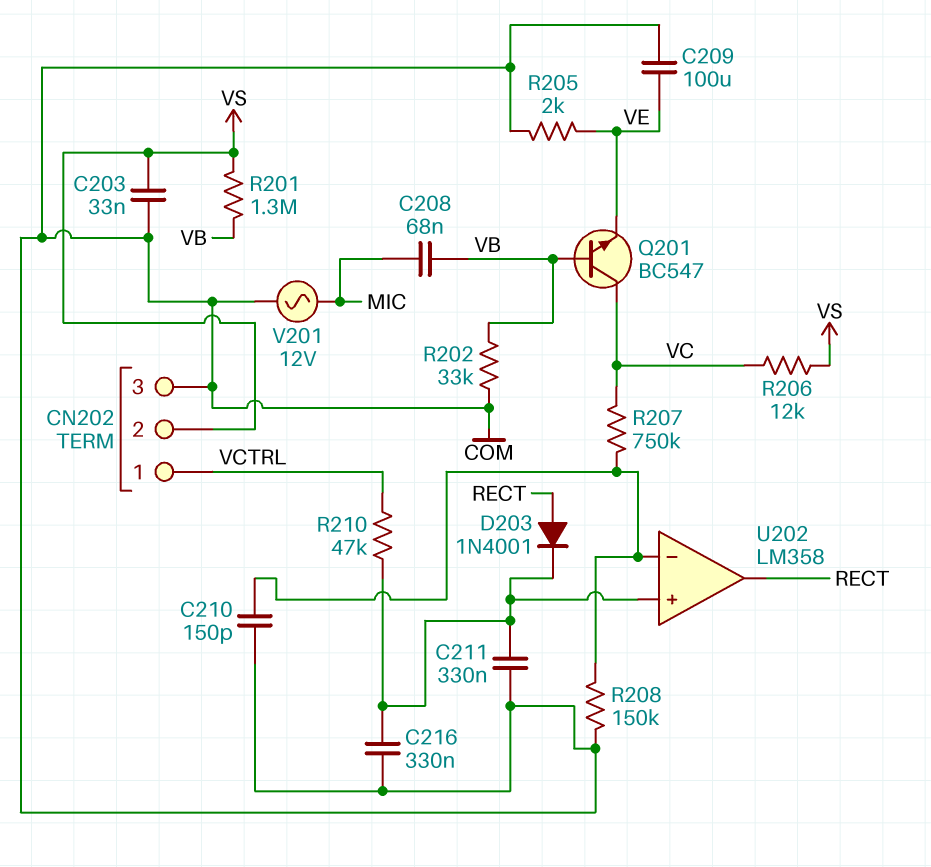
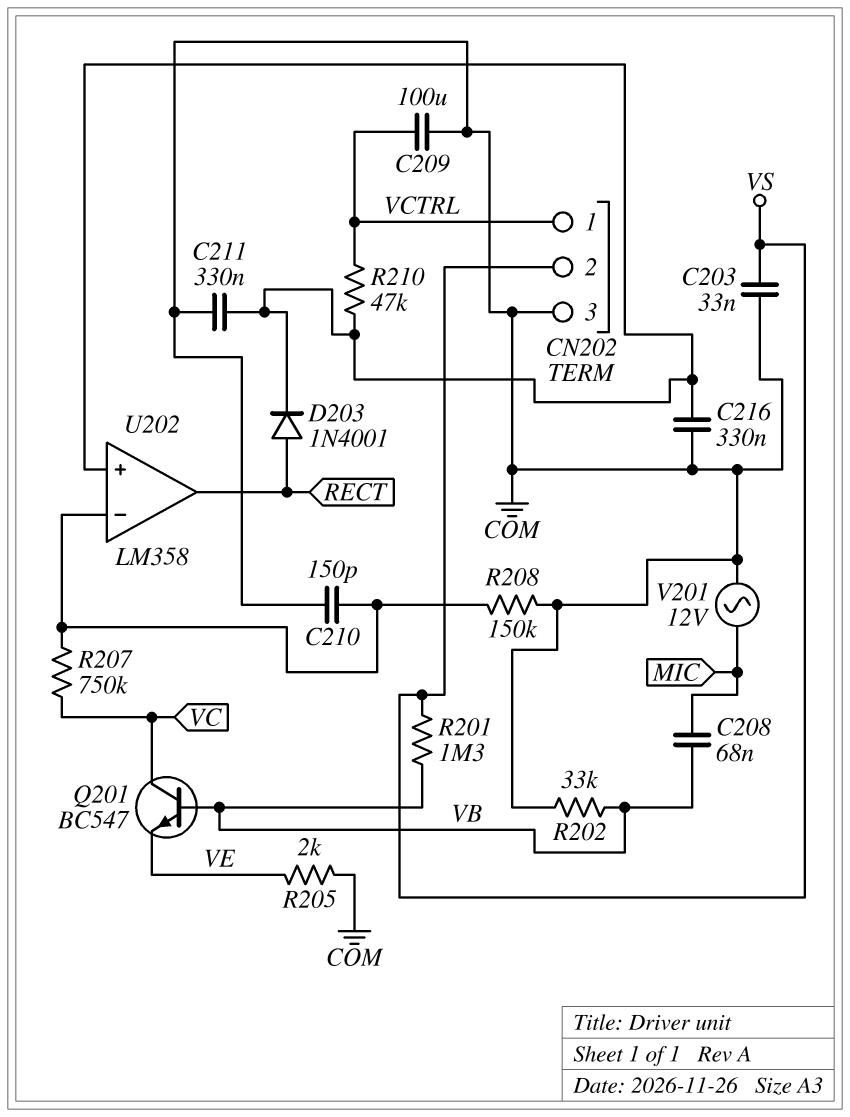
C209: 100uF (COM, VE) -> 100uF (COM, VCTRL)
R206: 12k (VC, VS) -> none

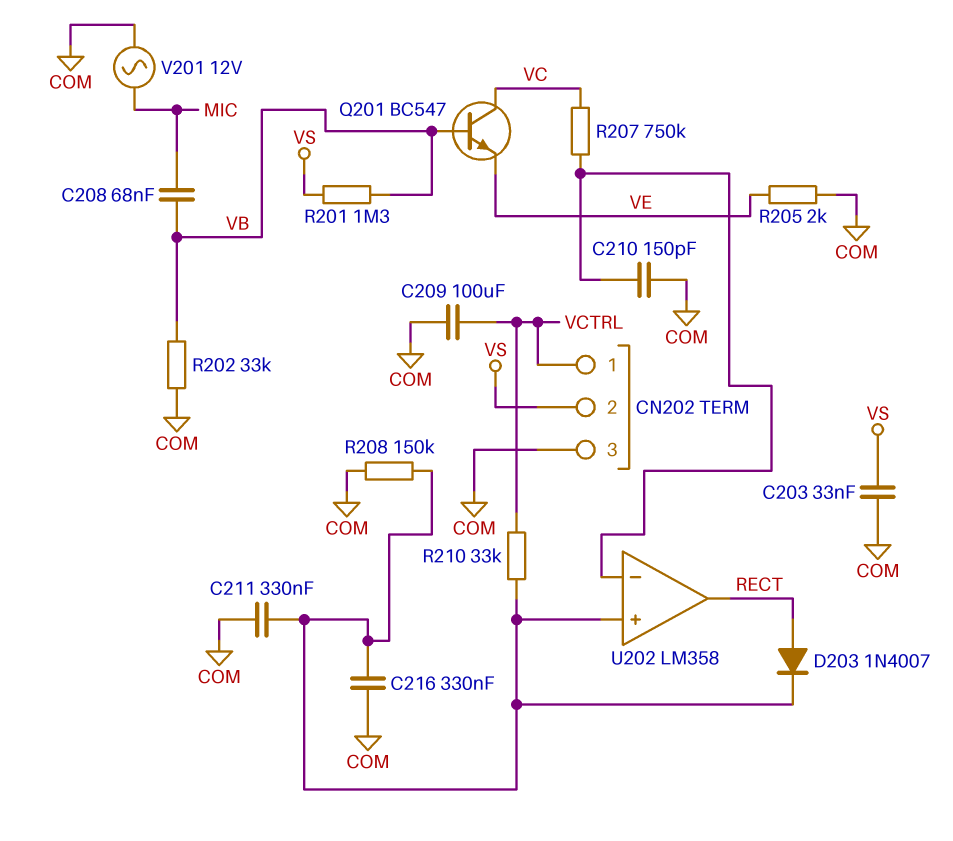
D203: diode 1N4001 (A RECT, K U202/in+) -> diode 1N4007 (A RECT, K U202/in+)
R208: 150k (COM, U202/in-) -> 150k (COM, U202/in+)
R210: 47k (U202/in+, VCTRL) -> 33k (U202/in+, VCTRL)

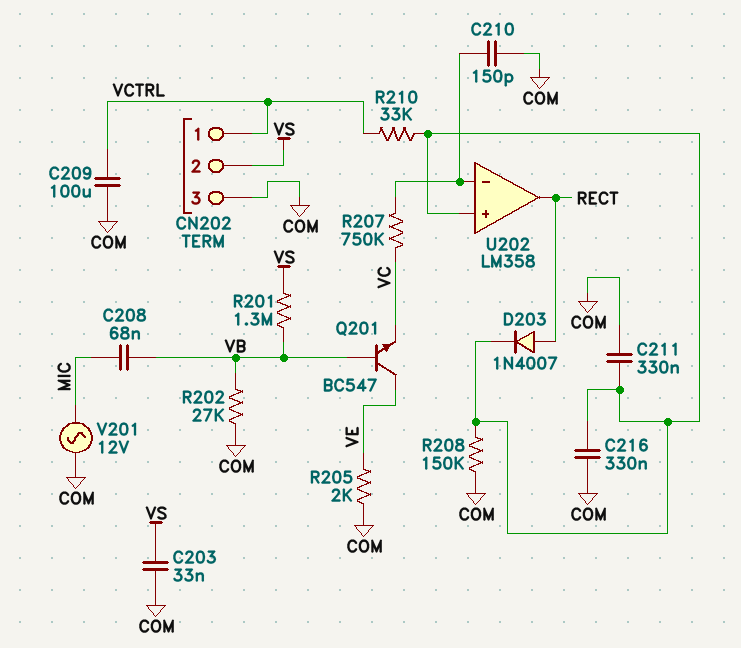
Q201: NPN BC547 (B VB, C VC, E VE) -> NPN BC547 (B VB, C VE, E VC)
R202: 33k (COM, VB) -> 27k (COM, VB)

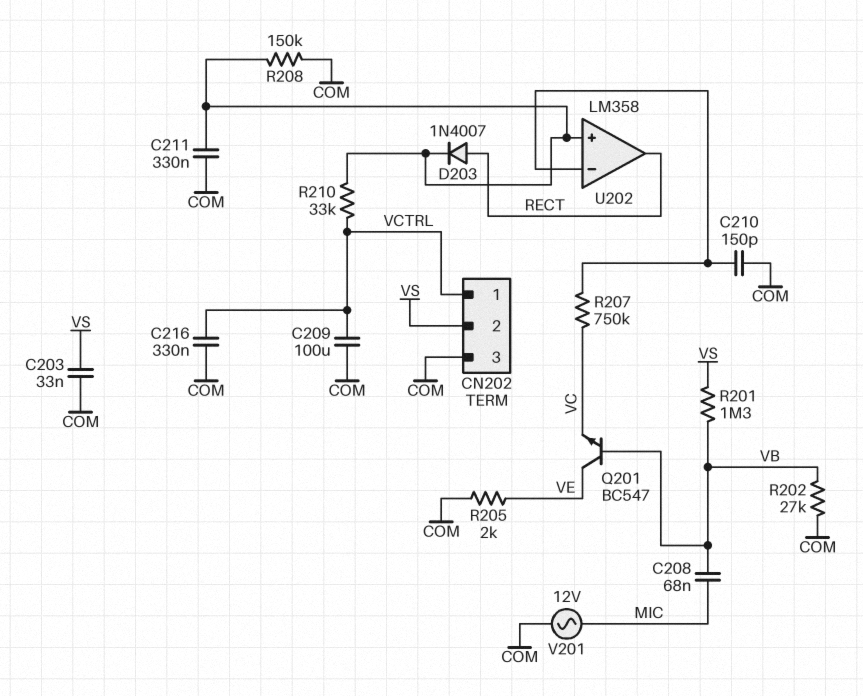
C216: 330nF (COM, U202/in+) -> 330nF (COM, VCTRL)

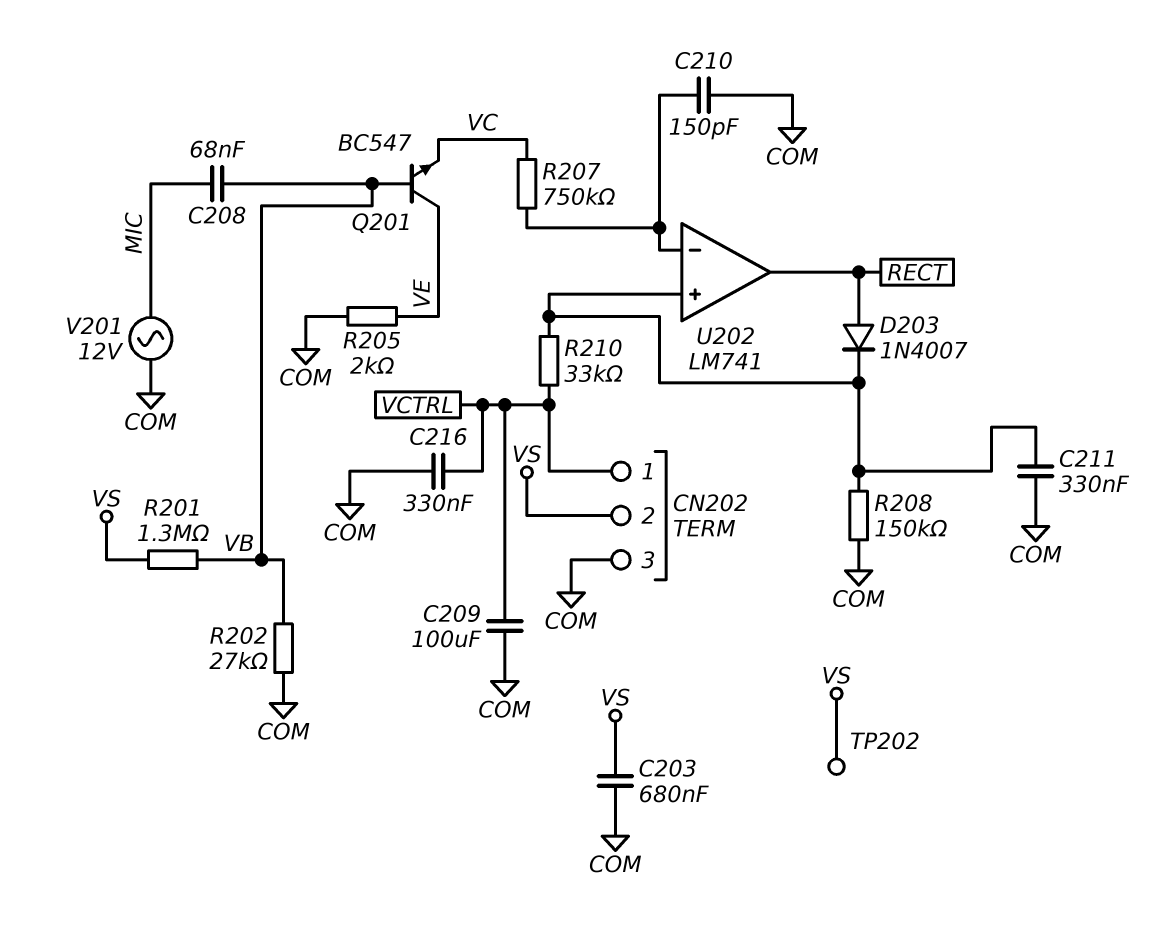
C203: 33nF (COM, VS) -> 680nF (COM, VS)
TP202: none -> test point (VS)
U202: LM358 -> LM741

